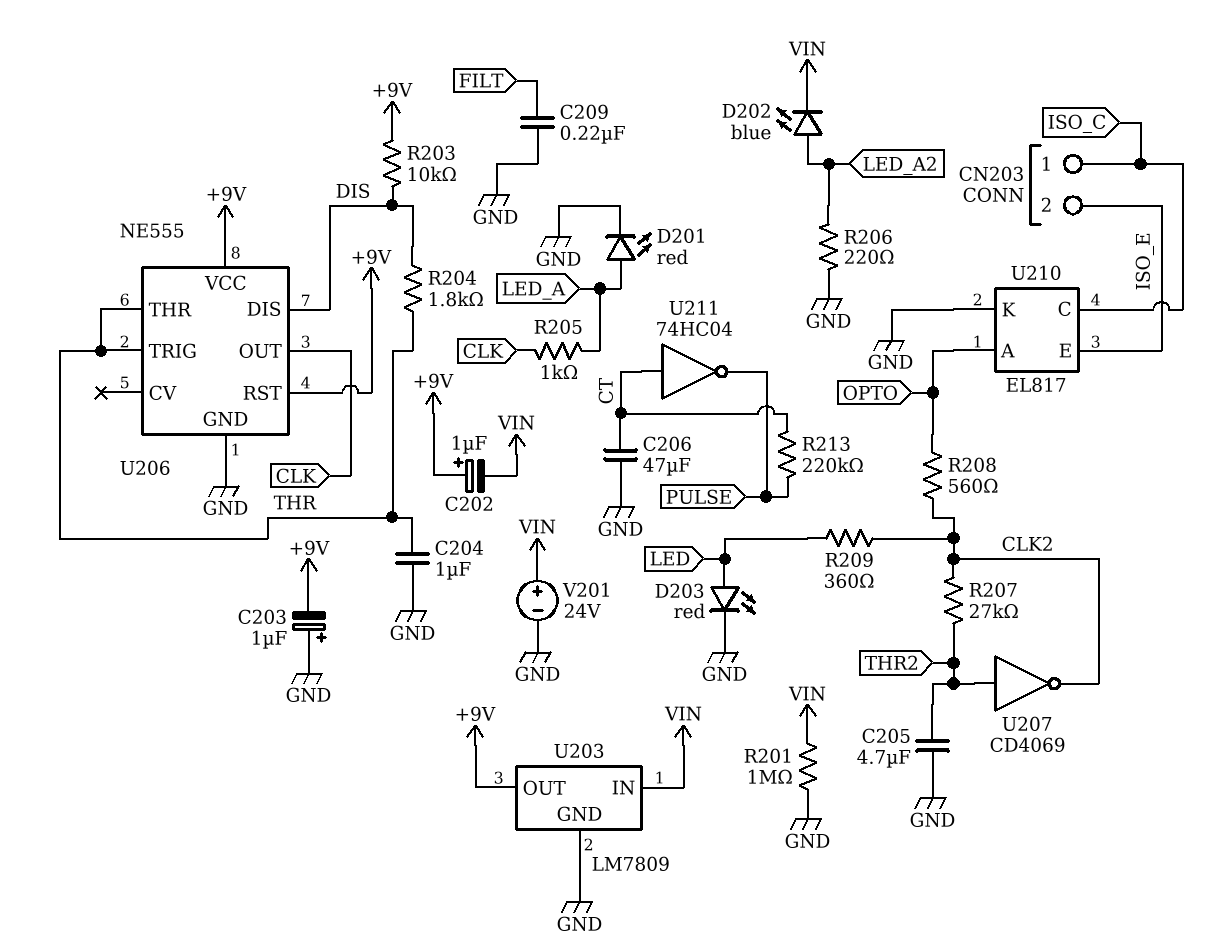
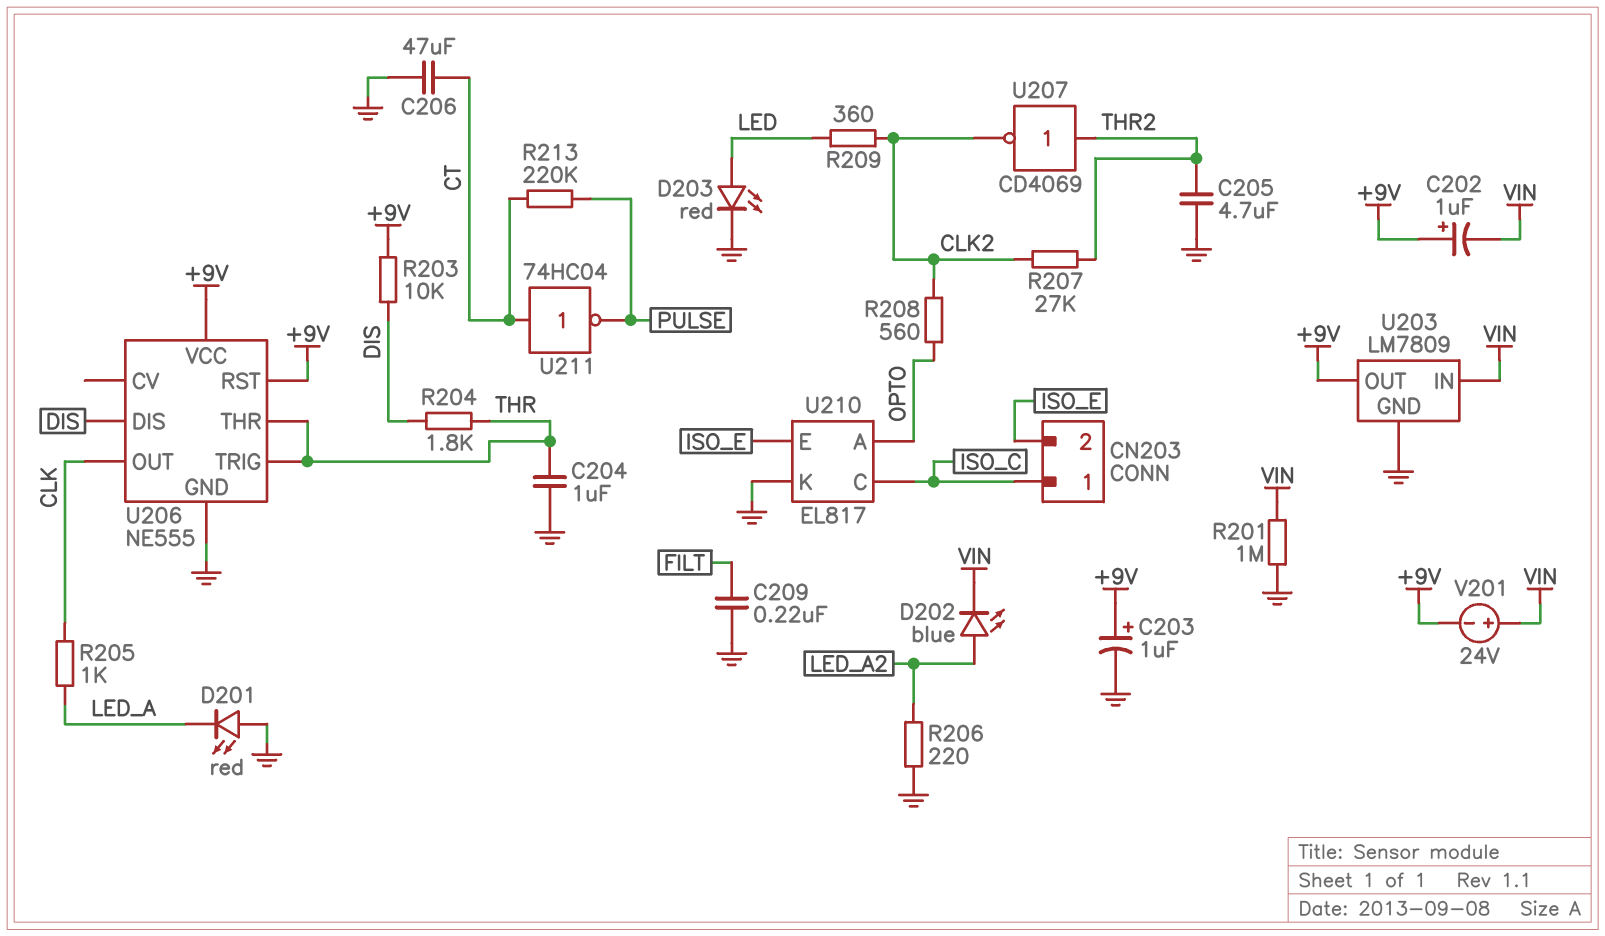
C203: 1uF (plus GND, minus +9V) -> 1uF (plus +9V, minus GND)
D201: LED red (A LED_A, K GND) -> LED red (A GND, K LED_A)
V201: 24V (plus VIN, minus GND) -> 24V (plus VIN, minus +9V)

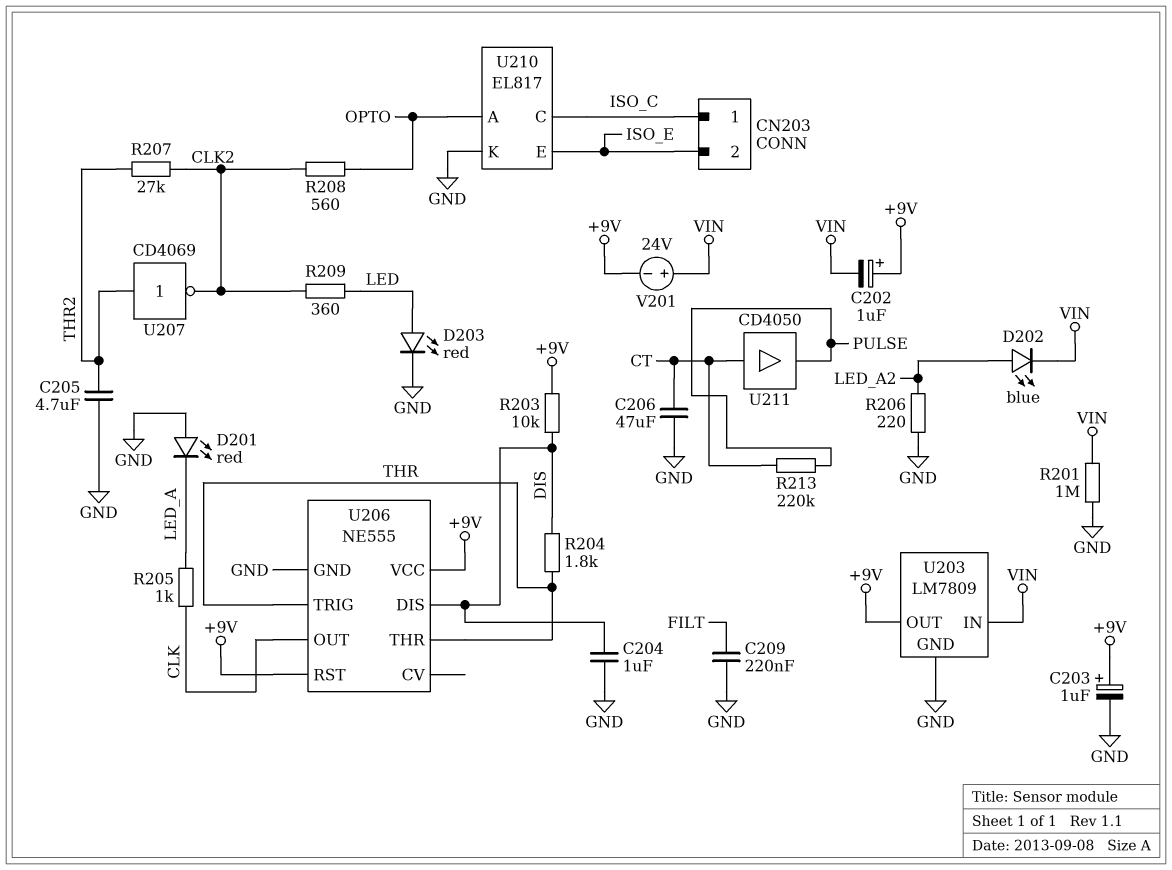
C204: 1uF (GND, THR) -> 1uF (DIS, GND)
U211: NOT 74HC04 (in CT, out PULSE) -> buffer CD4050 (in CT, out PULSE)

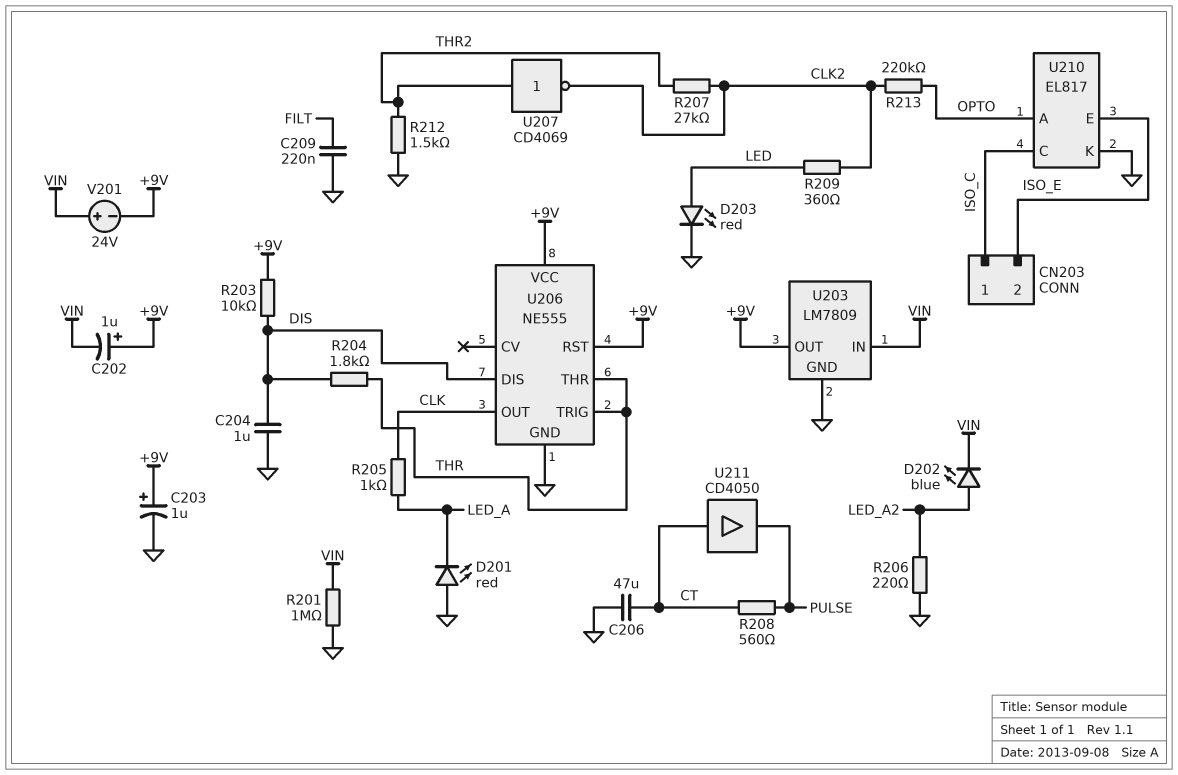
C205: 4.7uF (GND, THR2) -> none
R208: 560 (CLK2, OPTO) -> 560 (CT, PULSE)
R212: none -> 1.5k (GND, THR2)
R213: 220k (CT, PULSE) -> 220k (CLK2, OPTO)

